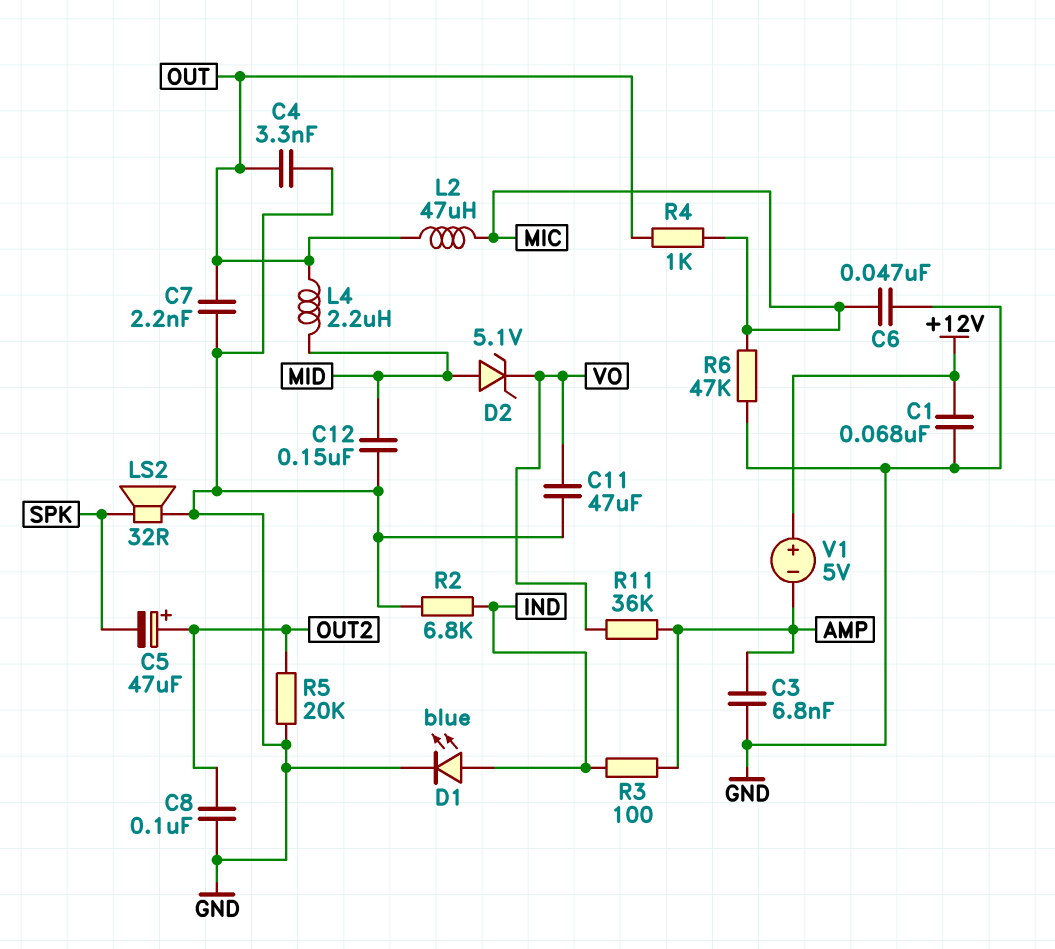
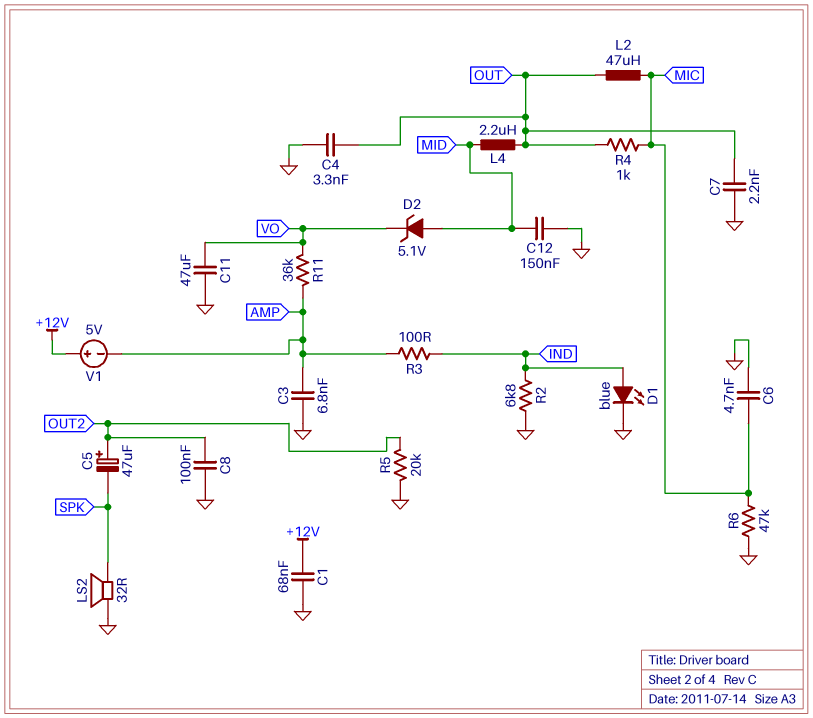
C6: 47nF (GND, MIC) -> 4.7nF (GND, MIC)

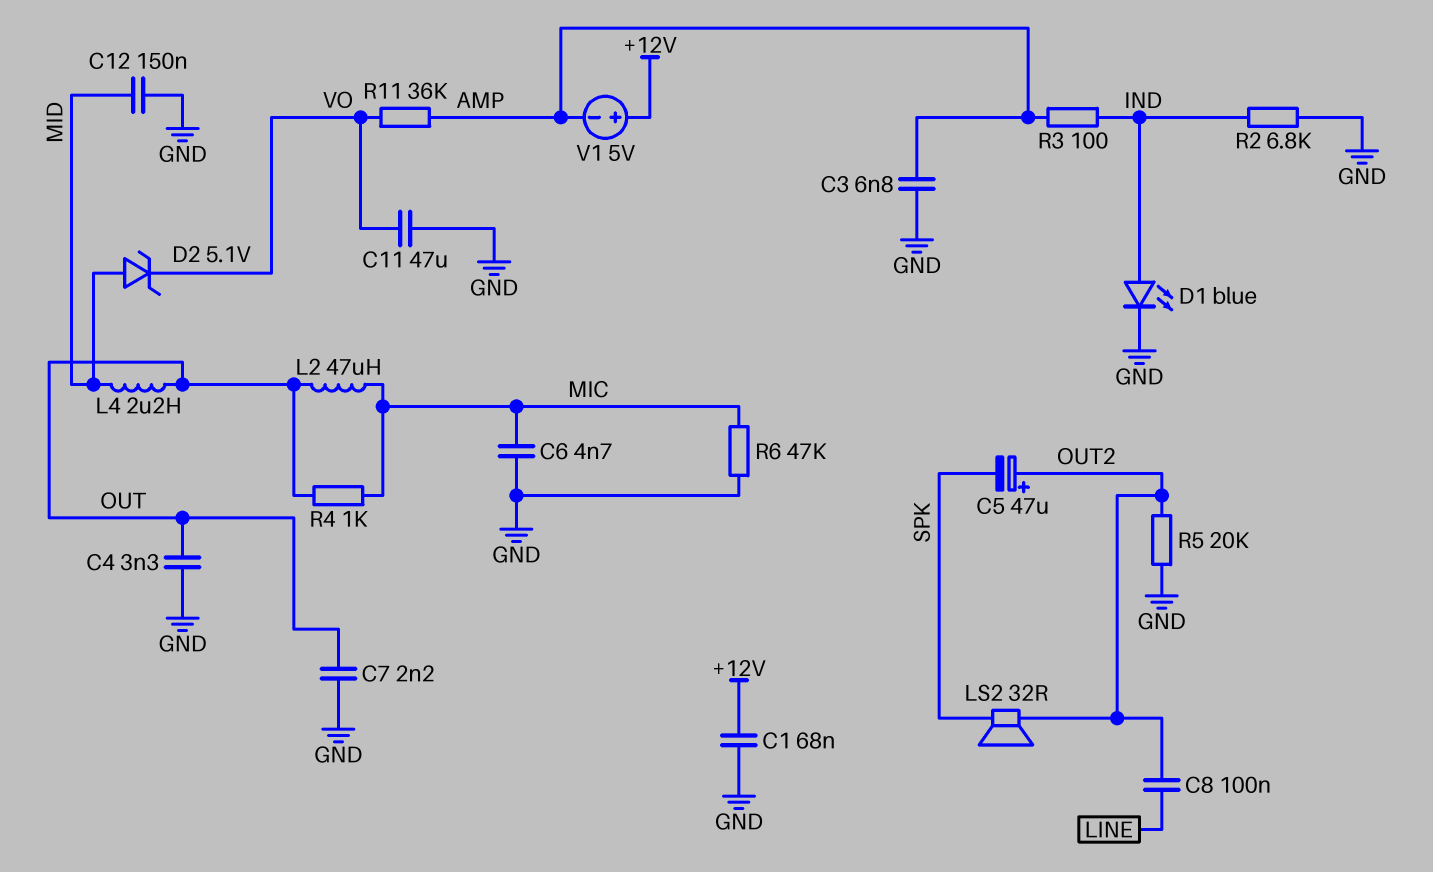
C8: 100nF (GND, OUT2) -> 100nF (LINE, OUT2)
LS2: speaker 32R (GND, SPK) -> speaker 32R (OUT2, SPK)

